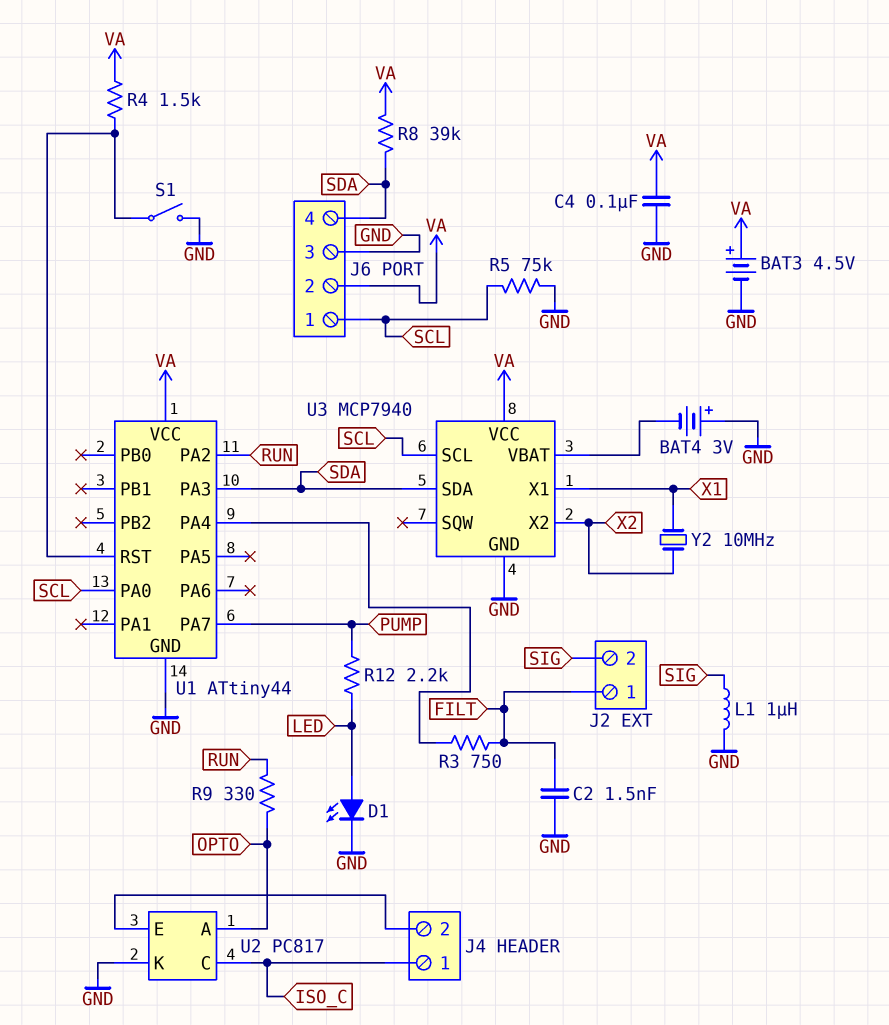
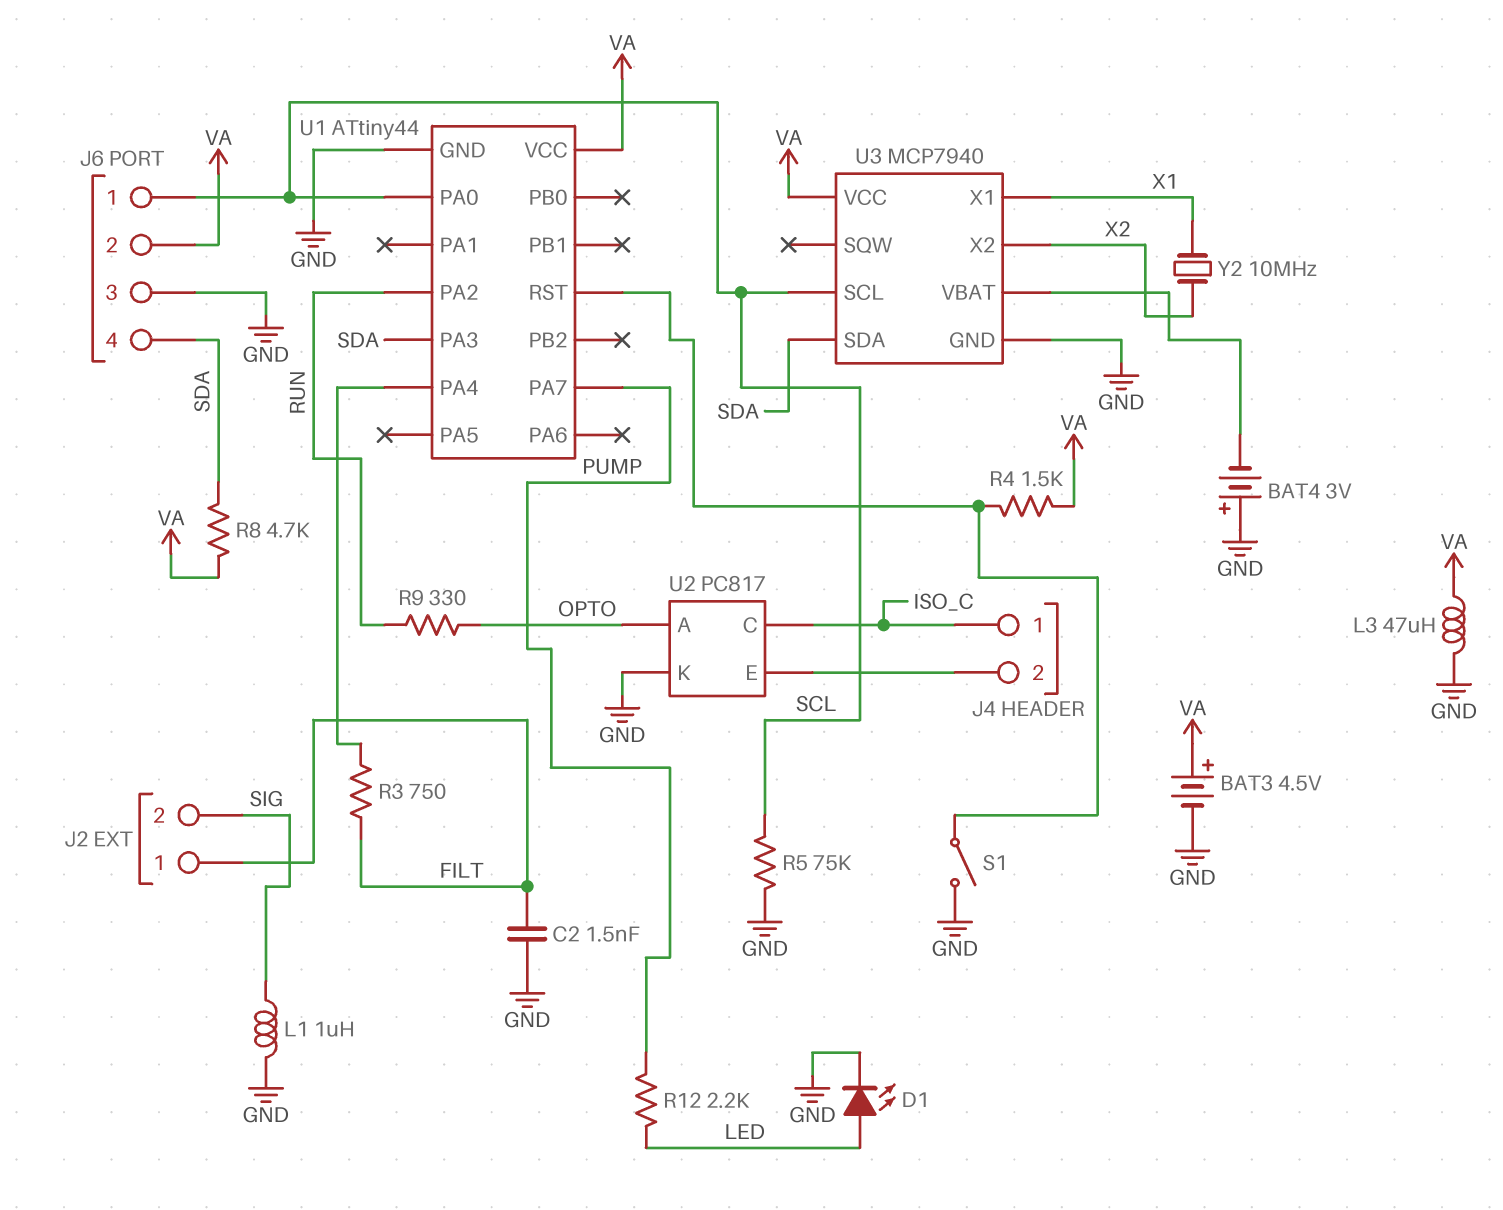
C4: 100nF (GND, VA) -> none
L3: none -> 47uH (GND, VA)
R8: 39k (SDA, VA) -> 4.7k (SDA, VA)

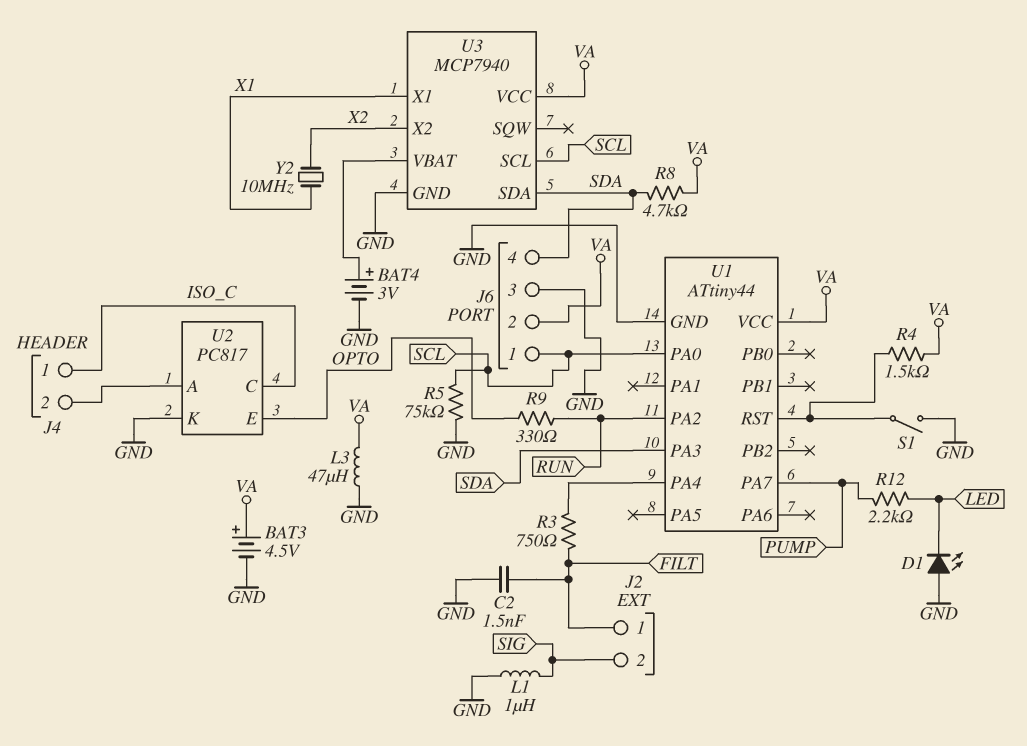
BAT4: 3V (plus GND, minus U3/VBAT) -> 3V (plus U3/VBAT, minus GND)
D1: LED (A LED, K GND) -> LED (A GND, K LED)
U2 pin A: OPTO -> J4/2
U2 pin E: J4/2 -> OPTO

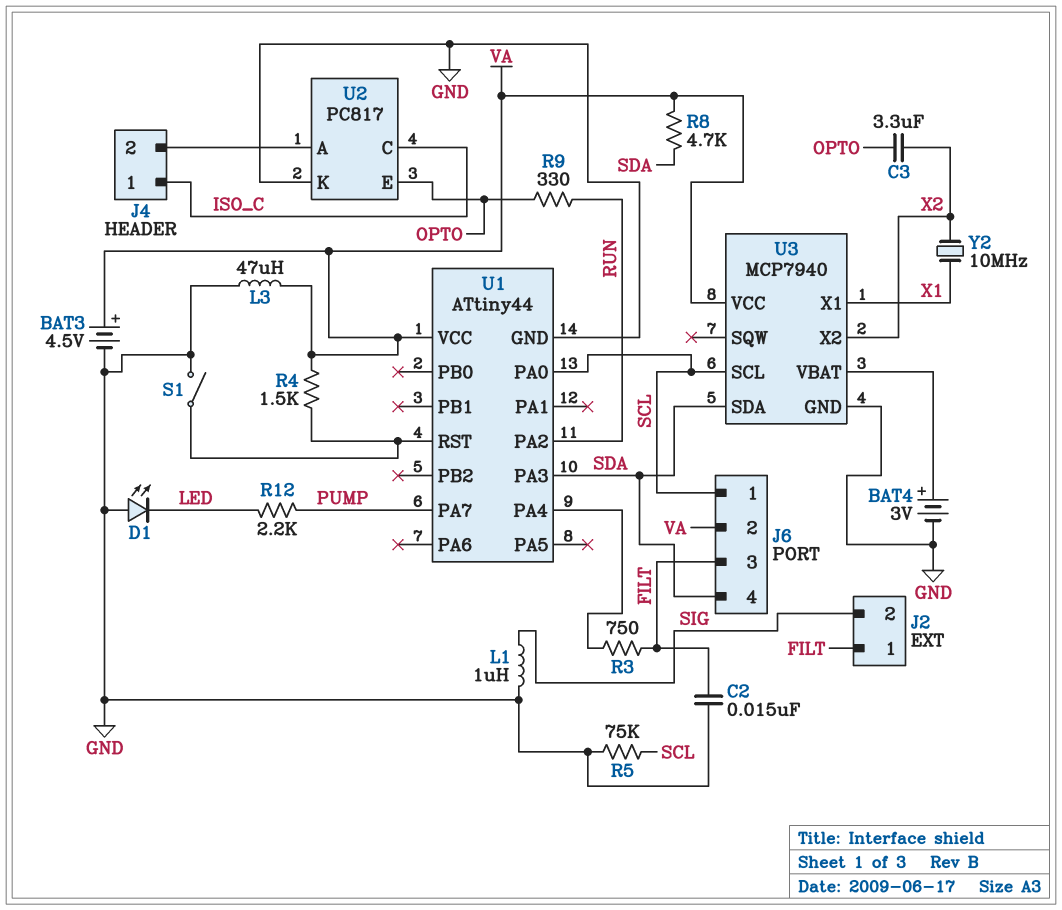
C2: 1.5nF (FILT, GND) -> 15nF (FILT, GND)
C3: none -> 3.3uF (OPTO, X2)
J6 pin 3: GND -> FILT

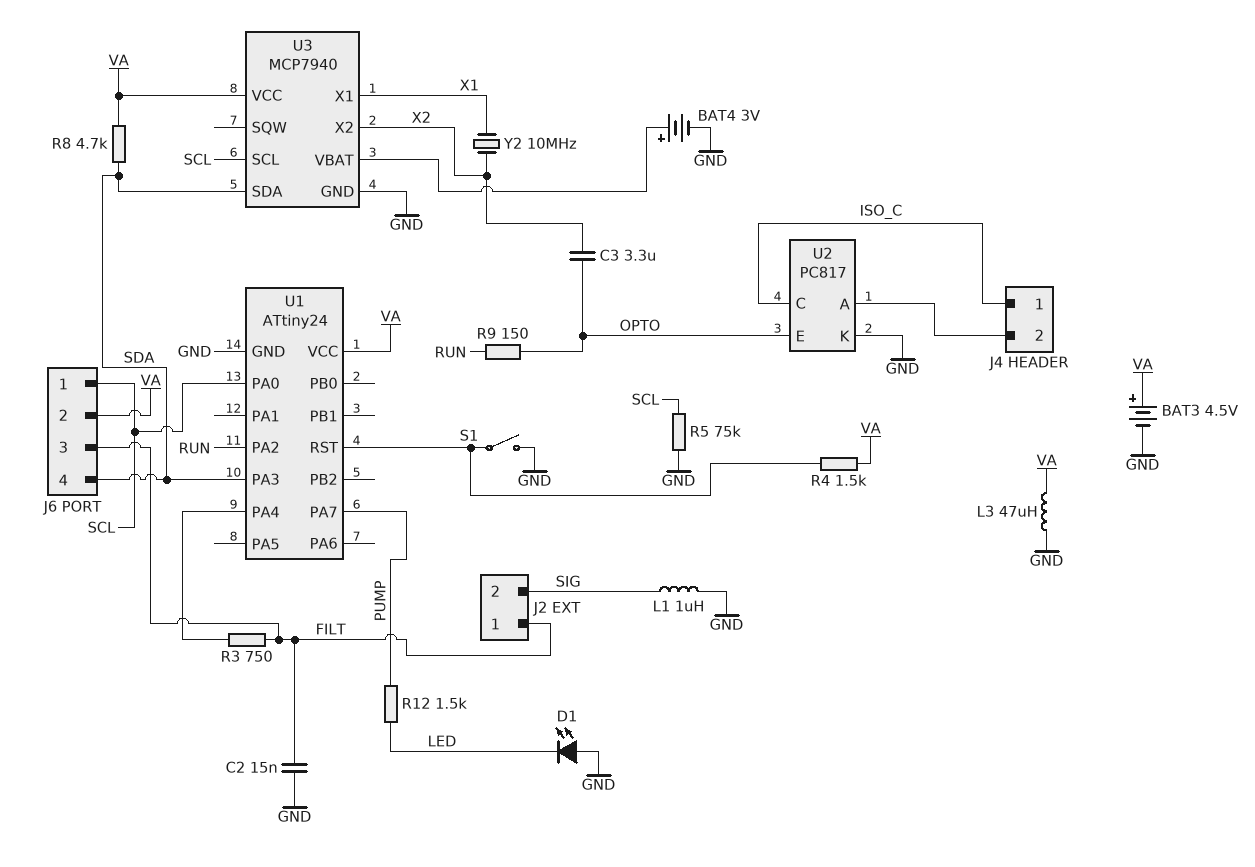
R9: 330 (OPTO, RUN) -> 150 (OPTO, RUN)
R12: 2.2k (LED, PUMP) -> 1.5k (LED, PUMP)
U1: ATtiny44 -> ATtiny24

